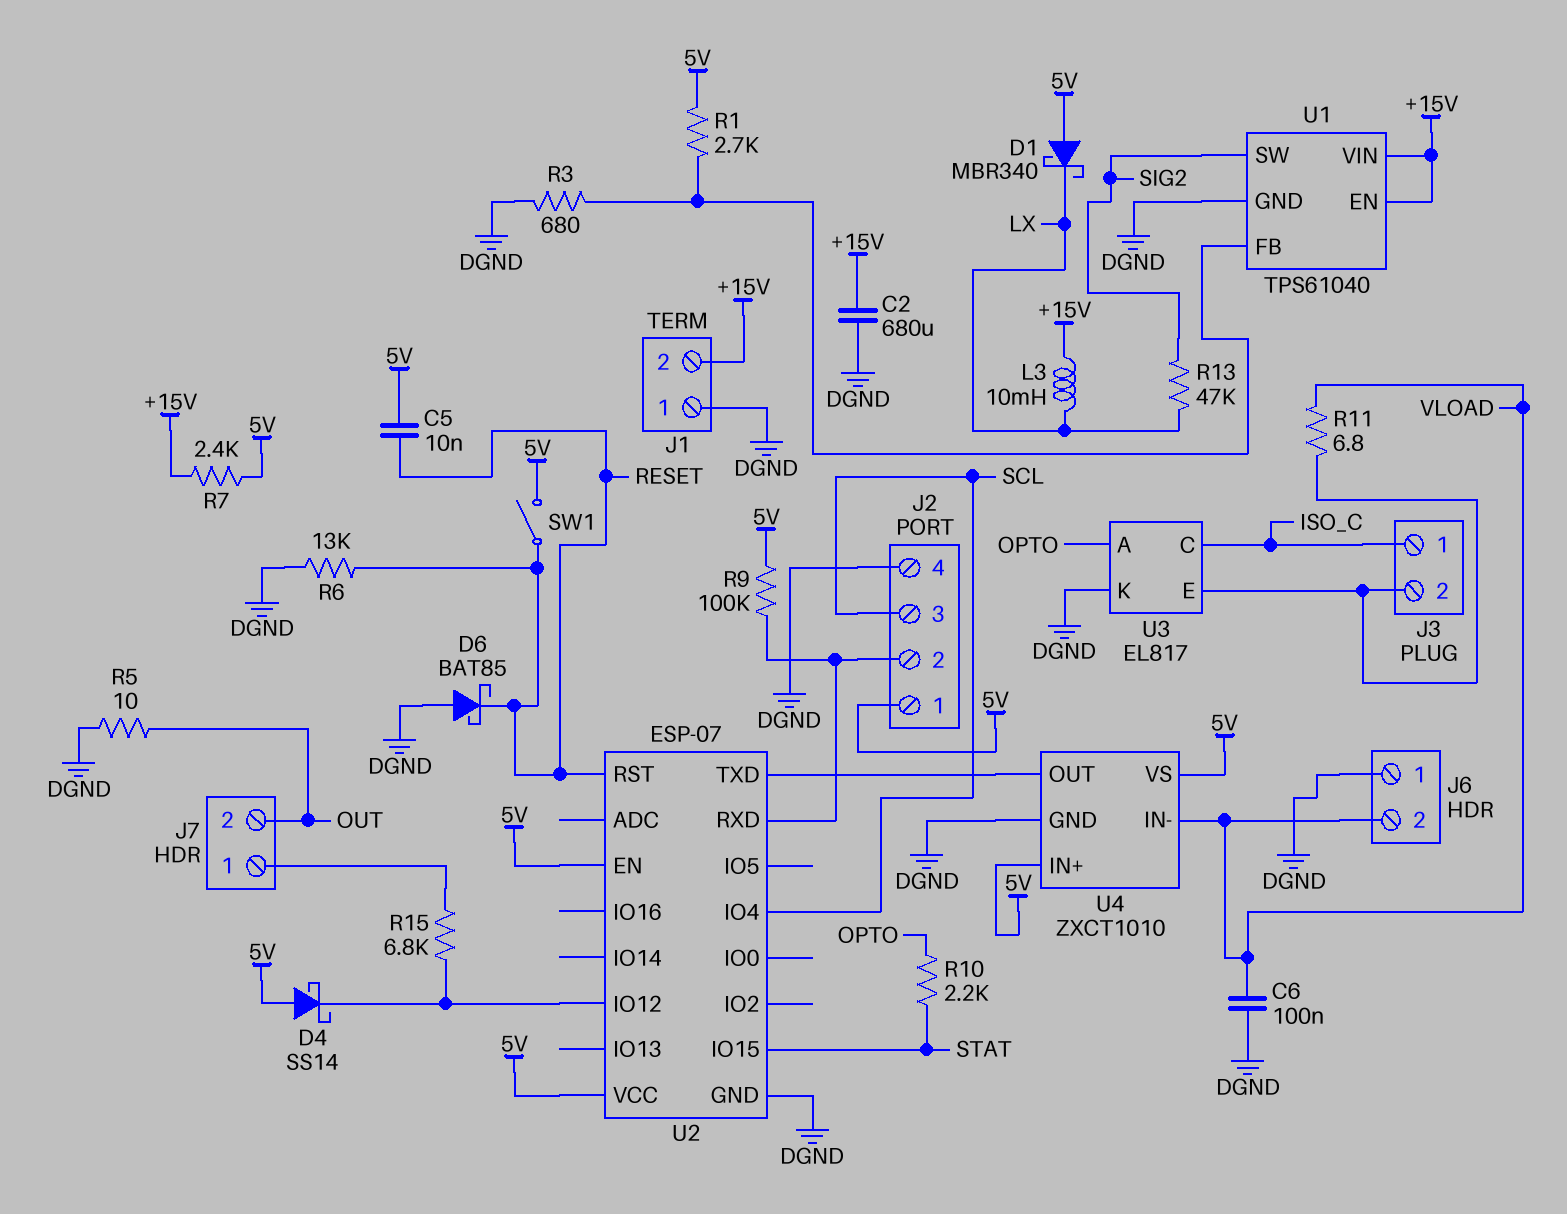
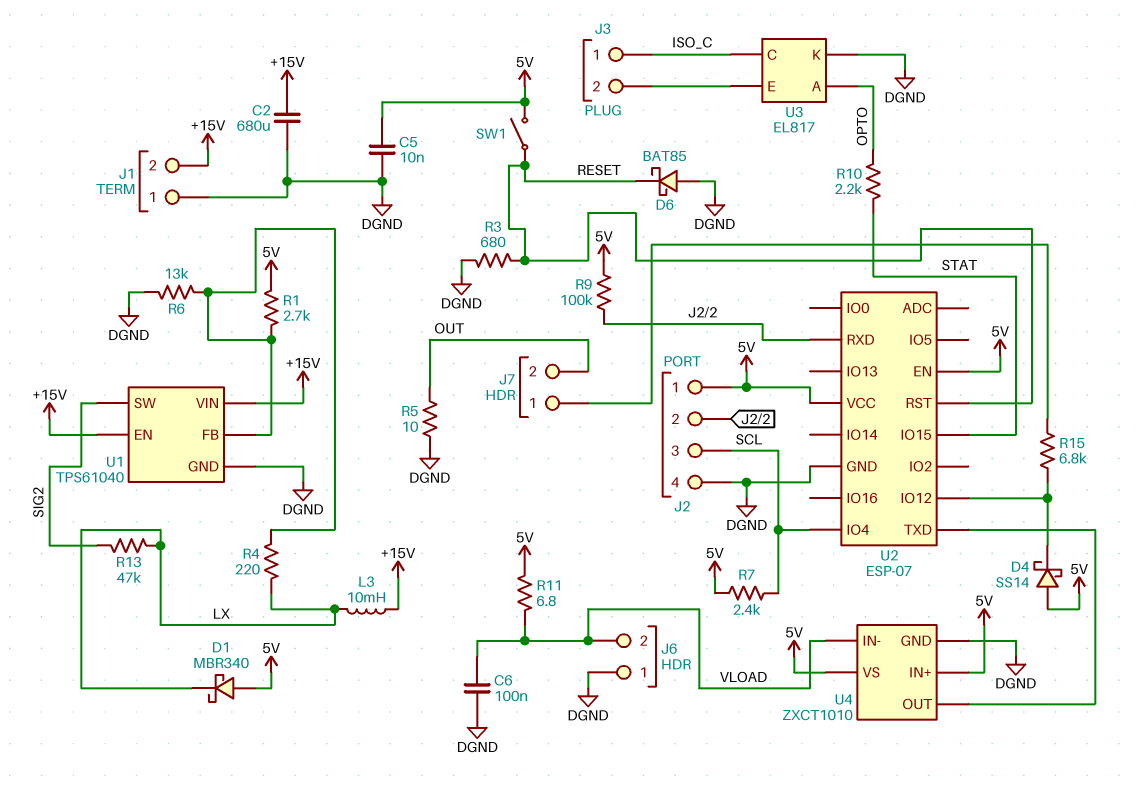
C5: 10nF (5V, RESET) -> 10nF (5V, DGND)
R3: 680 (DGND, U1/FB) -> 680 (DGND, RESET)
R4: none -> 220 (LX, U1/FB)
R6: 13k (DGND, RESET) -> 13k (DGND, U1/FB)
R7: 2.4k (+15V, 5V) -> 2.4k (5V, SCL)
R11: 6.8 (J3/2, VLOAD) -> 6.8 (5V, VLOAD)

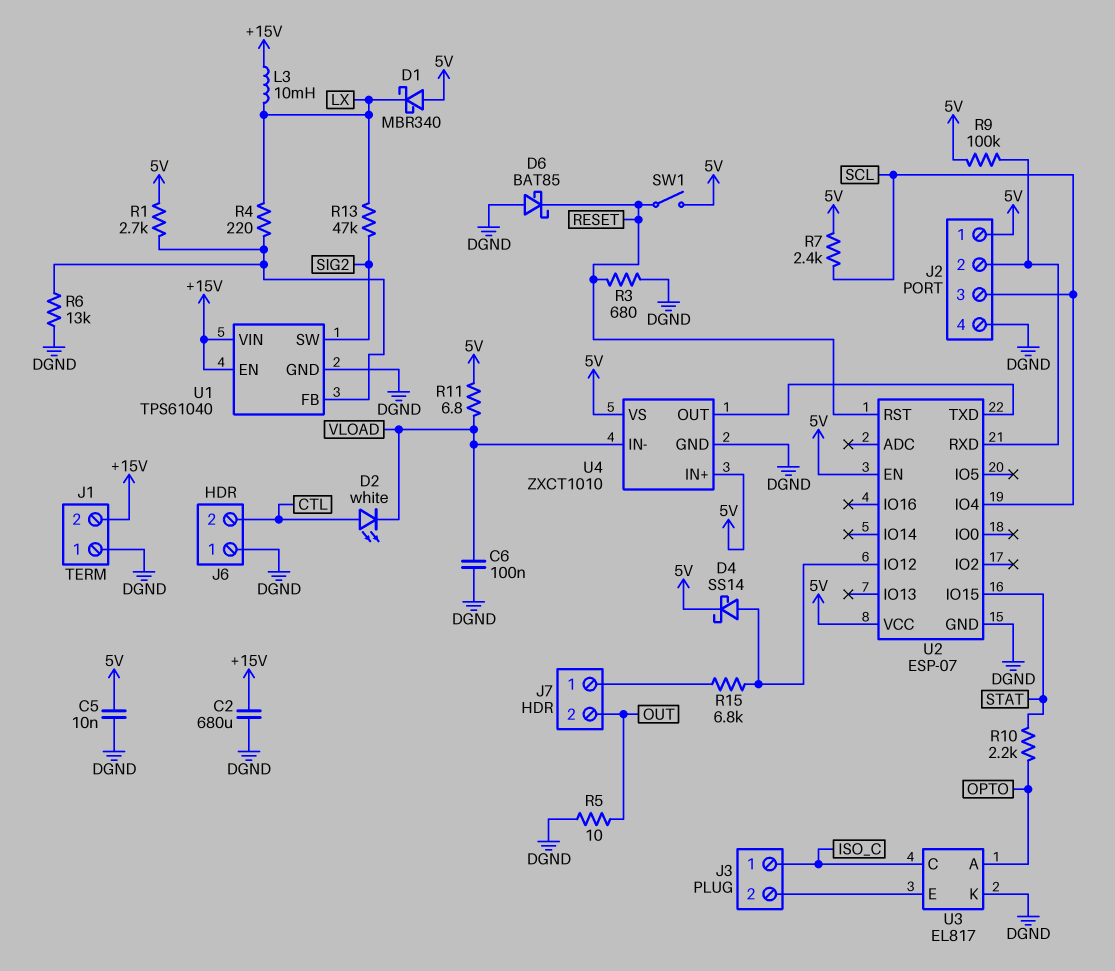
D2: none -> LED white (A CTL, K VLOAD)
D4: schottky SS14 (A 5V, K U2/IO12) -> schottky SS14 (A U2/IO12, K 5V)
J6 pin 2: VLOAD -> CTL

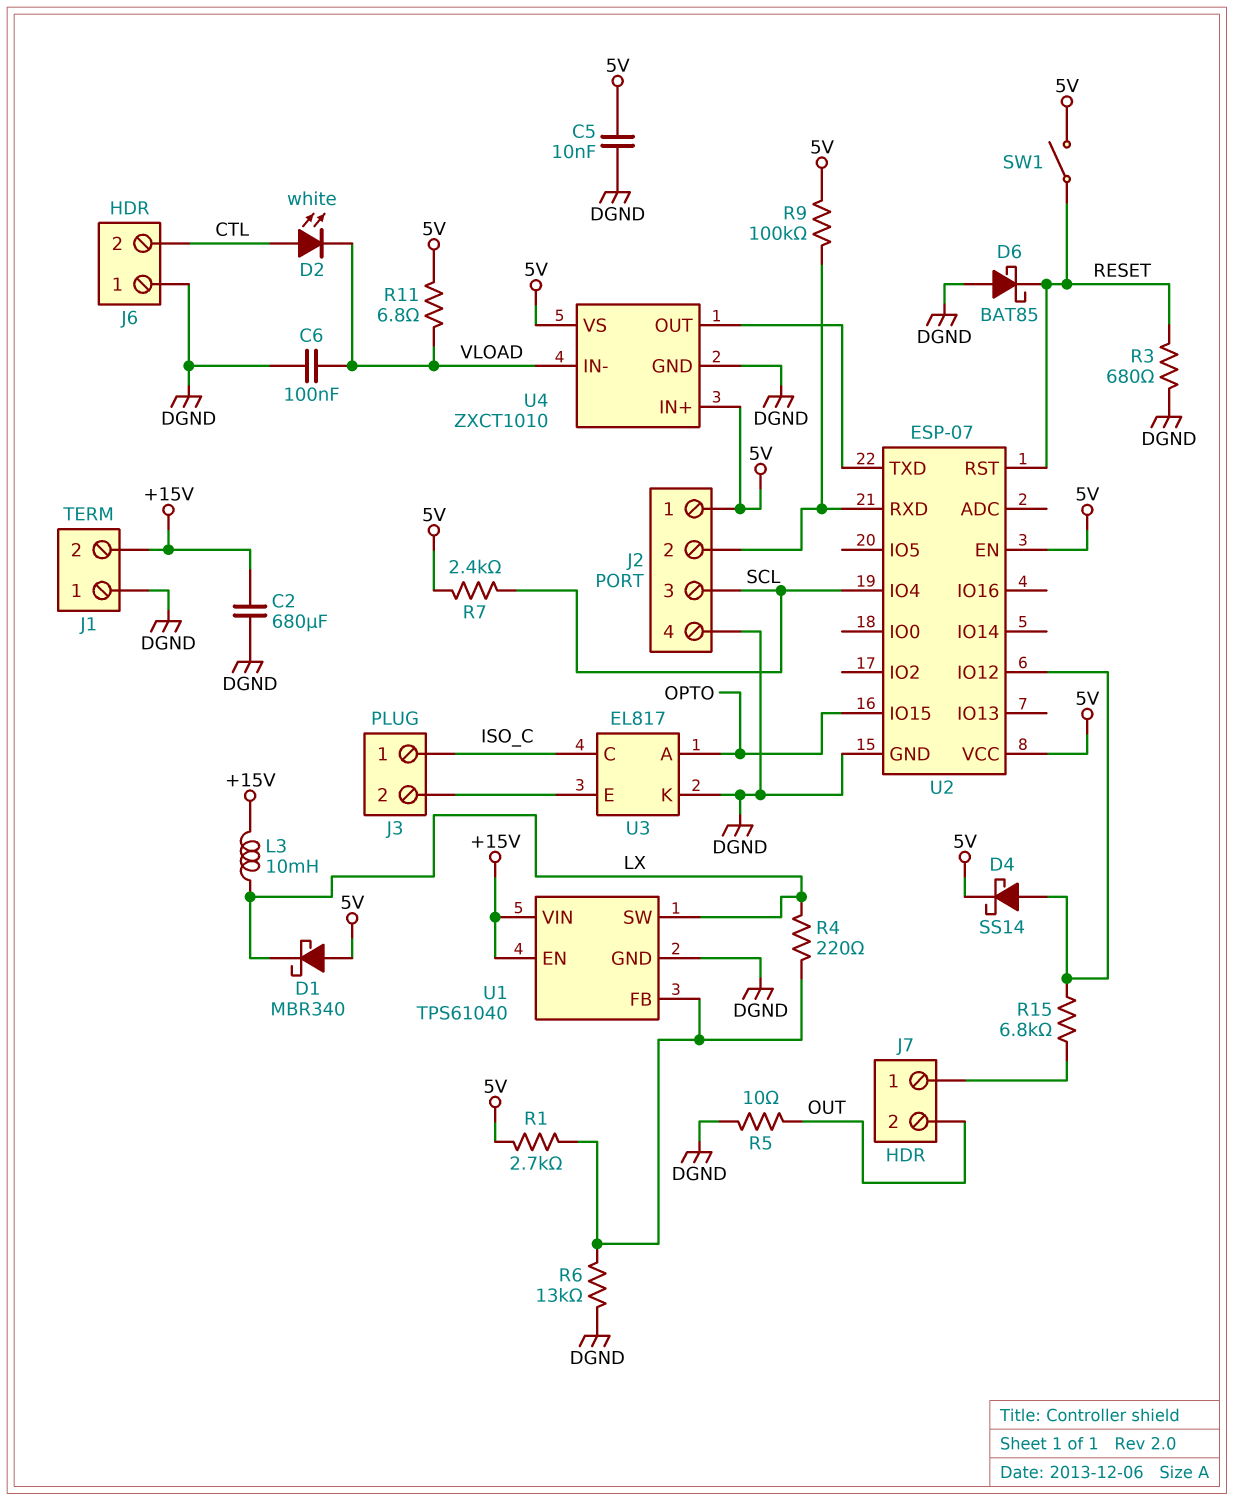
R10: 2.2k (OPTO, STAT) -> none
R13: 47k (LX, SIG2) -> none
U1 pin SW: SIG2 -> LX
U2 pin IO15: STAT -> OPTO

